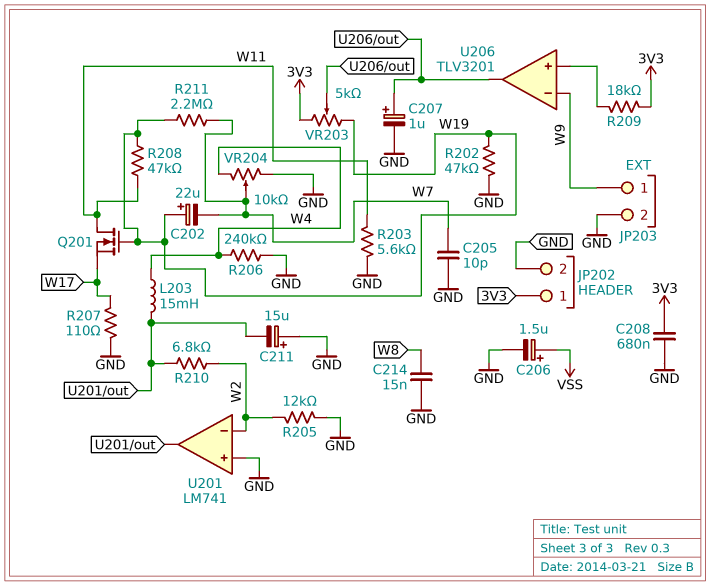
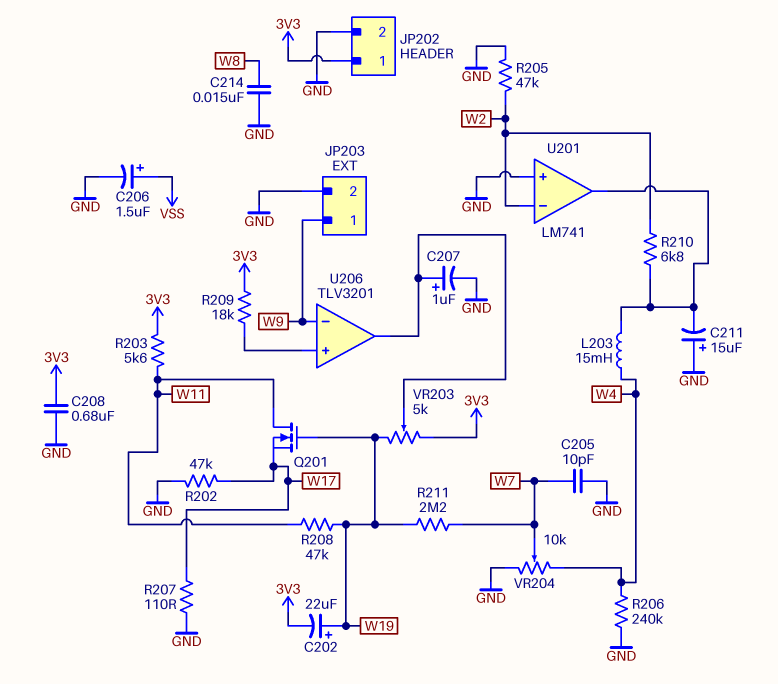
C202: 22uF (plus W19, minus W7) -> 22uF (plus W19, minus 3V3)
R202: 47k (GND, W19) -> 47k (GND, W17)
R203: 5.6k (GND, W11) -> 5.6k (3V3, W11)
R205: 12k (GND, W2) -> 47k (GND, W2)

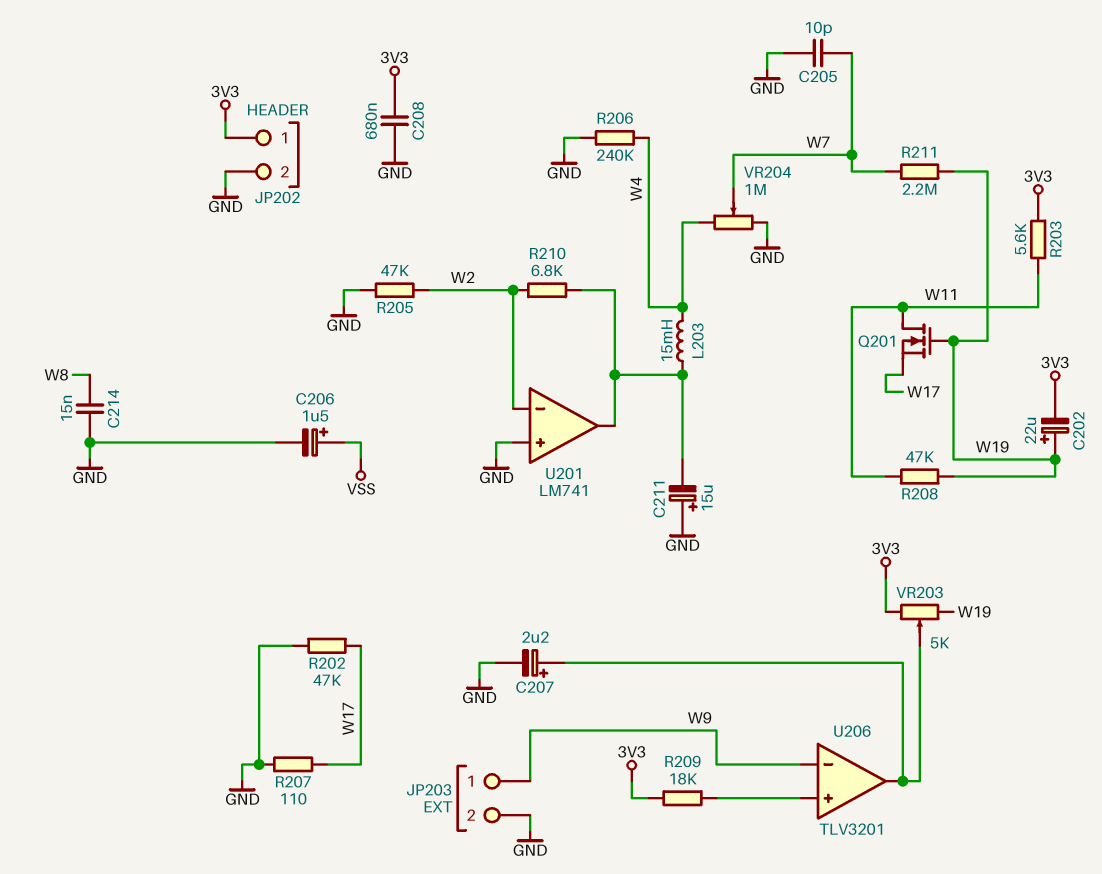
C207: 1uF (plus U206/out, minus GND) -> 2.2uF (plus U206/out, minus GND)
VR204: 10k (GND, W4, wiper W7) -> 1M (GND, W4, wiper W7)

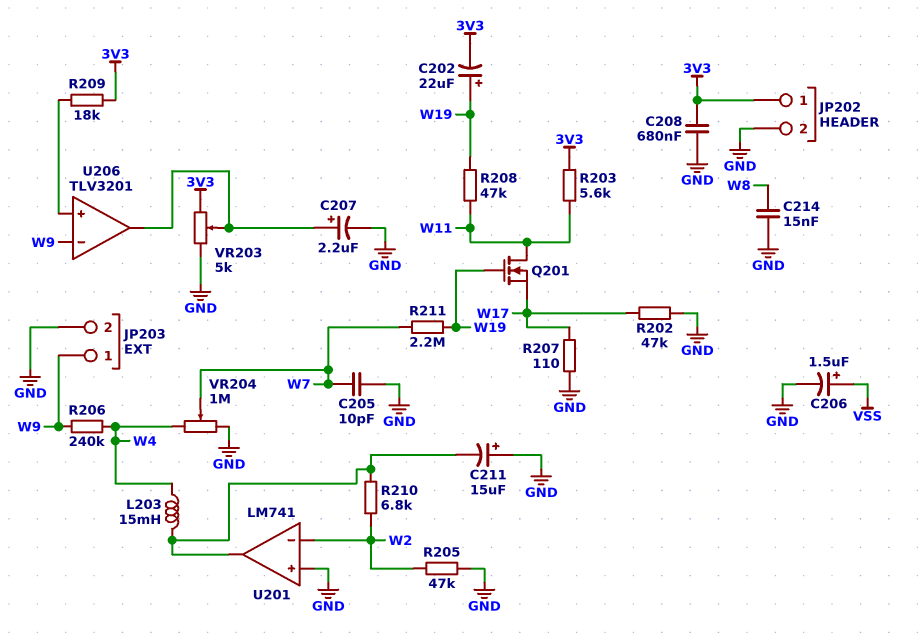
R206: 240k (GND, W4) -> 240k (W4, W9)
VR203: 5k (3V3, W19, wiper U206/out) -> 5k (3V3, GND, wiper U206/out)

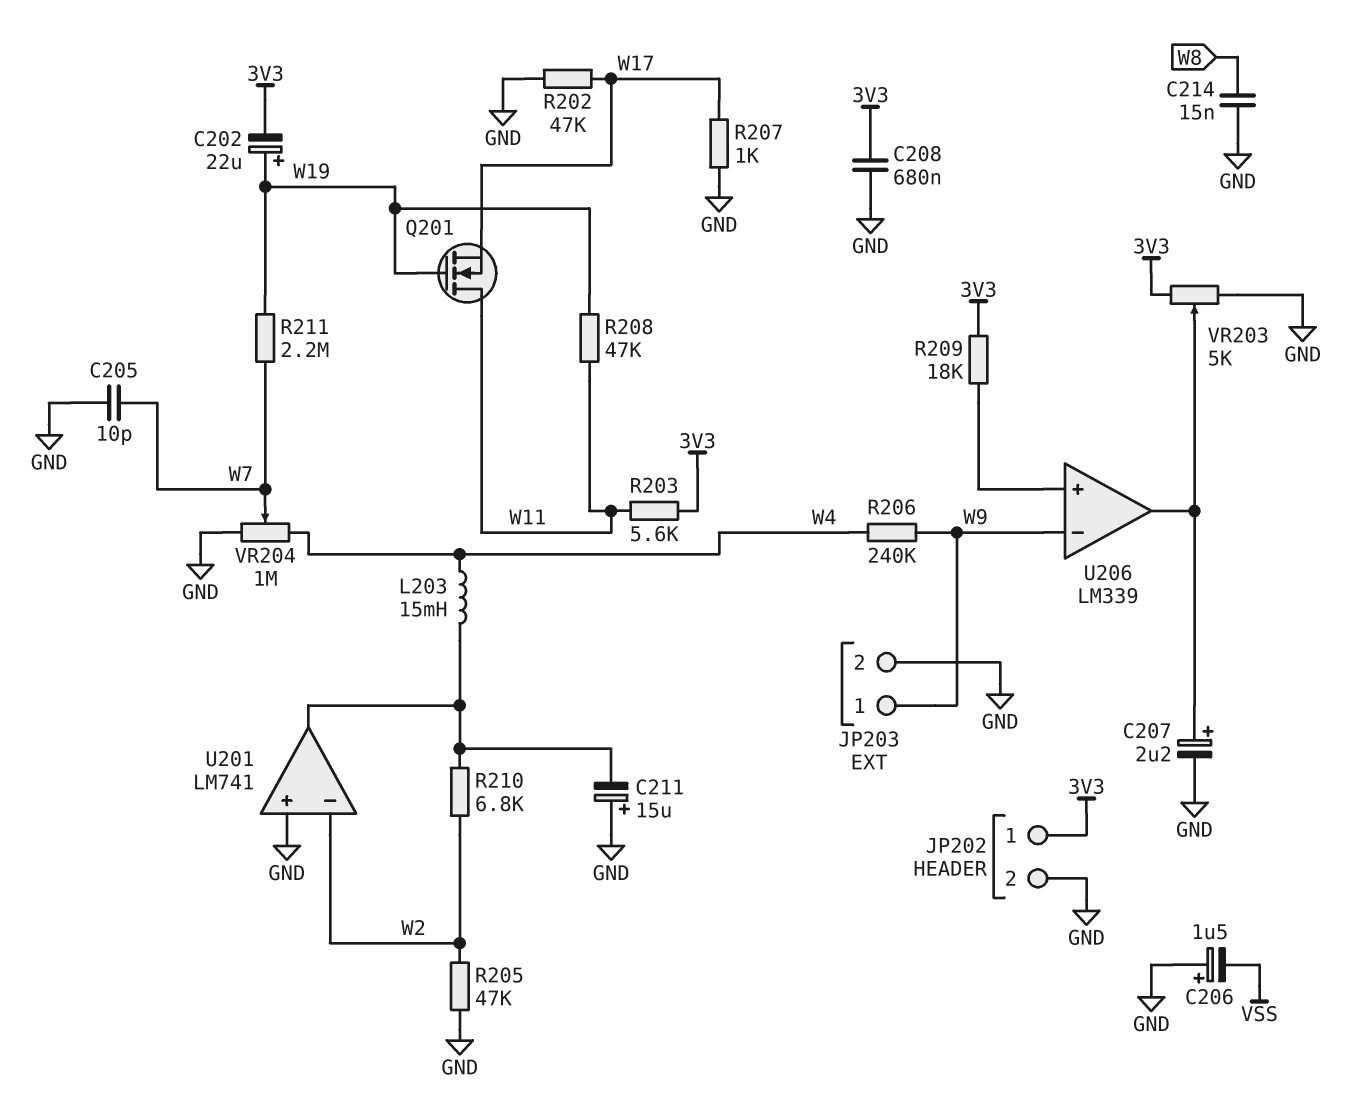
C206: 1.5uF (plus VSS, minus GND) -> 1.5uF (plus GND, minus VSS)
R207: 110 (GND, W17) -> 1k (GND, W17)
U206: TLV3201 -> LM339

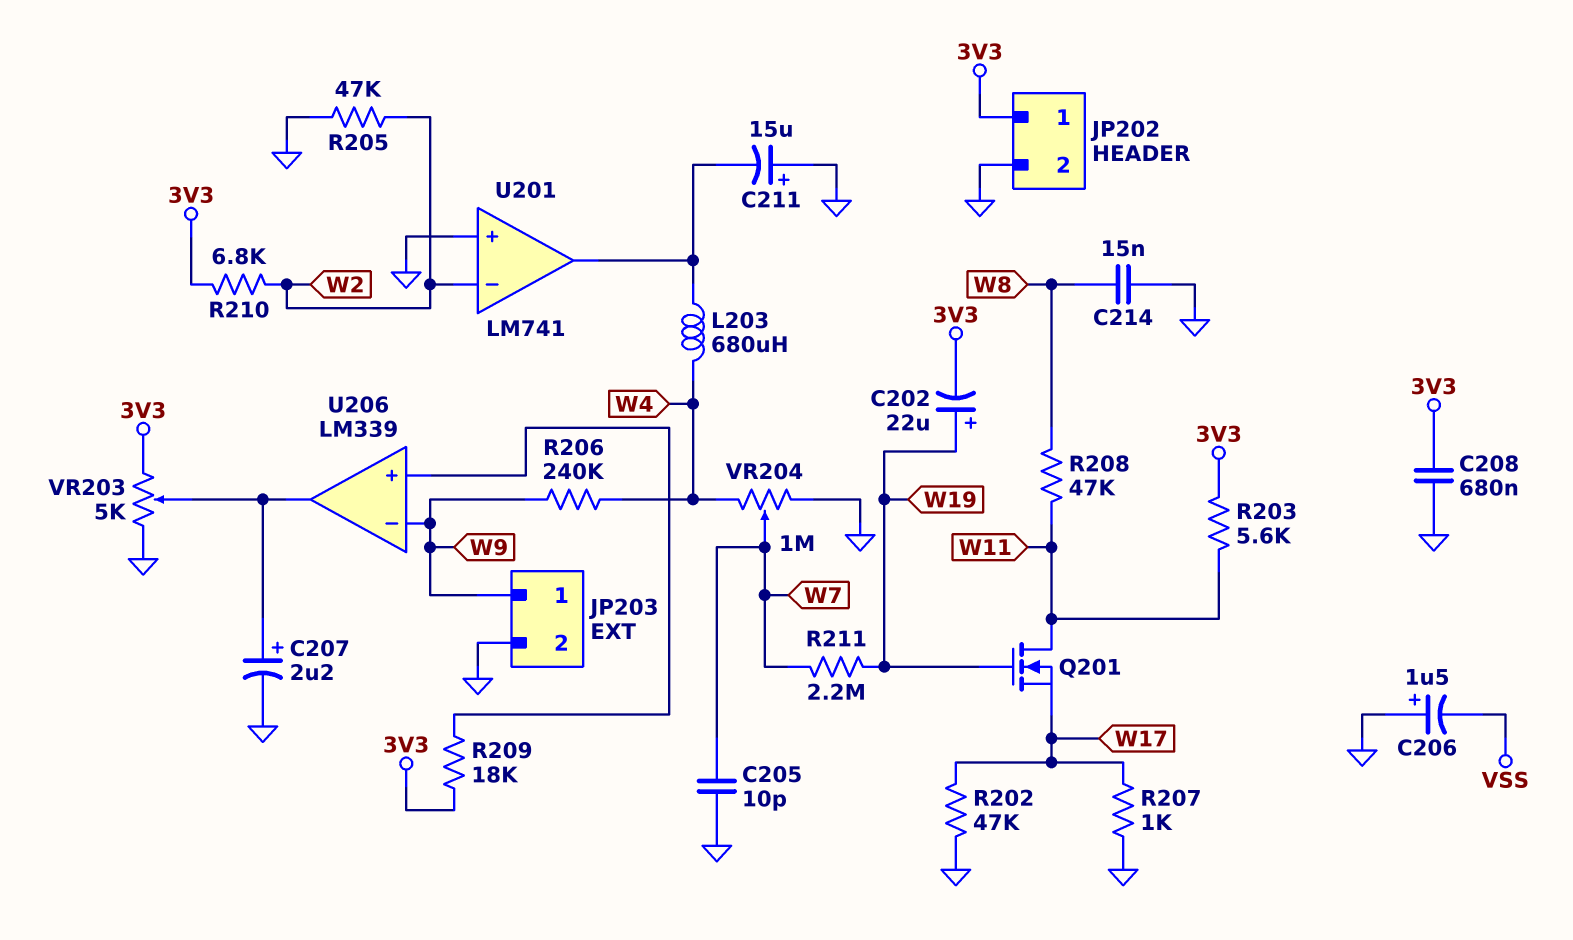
L203: 15mH (U201/out, W4) -> 680uH (U201/out, W4)
R208: 47k (W11, W19) -> 47k (W8, W11)
R210: 6.8k (U201/out, W2) -> 6.8k (3V3, W2)

